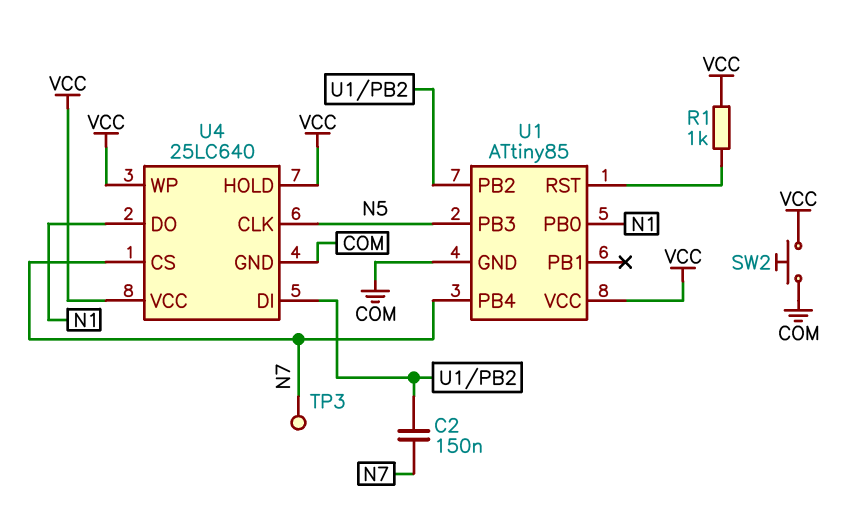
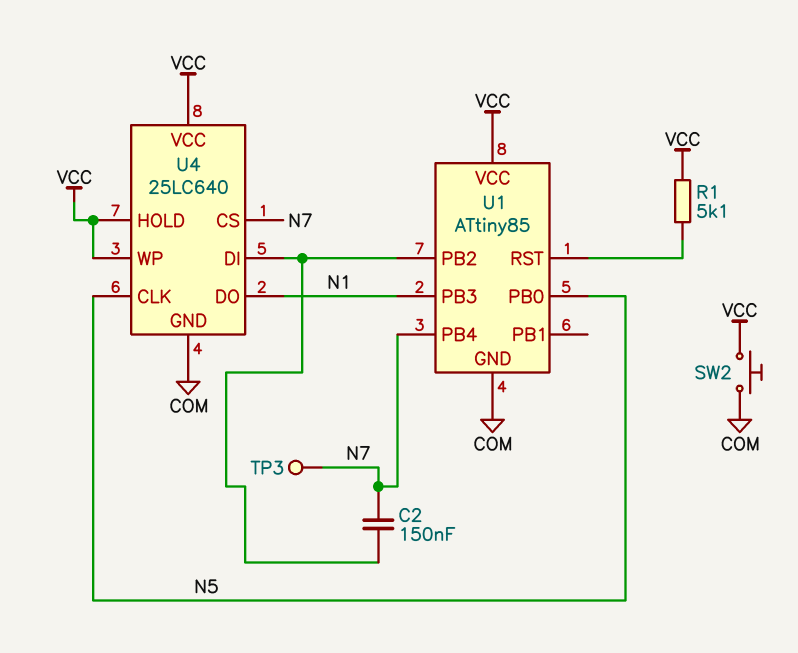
R1: 1k (U1/RST, VCC) -> 5.1k (U1/RST, VCC)
U1 pin PB0: N1 -> N5
U1 pin PB3: N5 -> N1

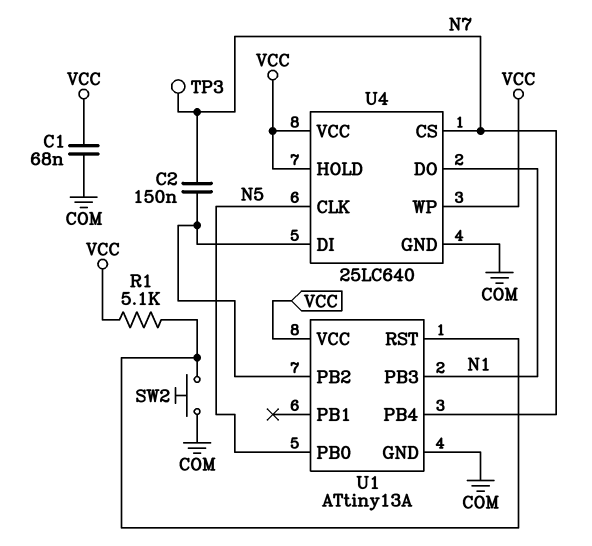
C1: none -> 68nF (COM, VCC)
SW2: button (COM, VCC) -> button (COM, U1/RST)
U1: ATtiny85 -> ATtiny13A

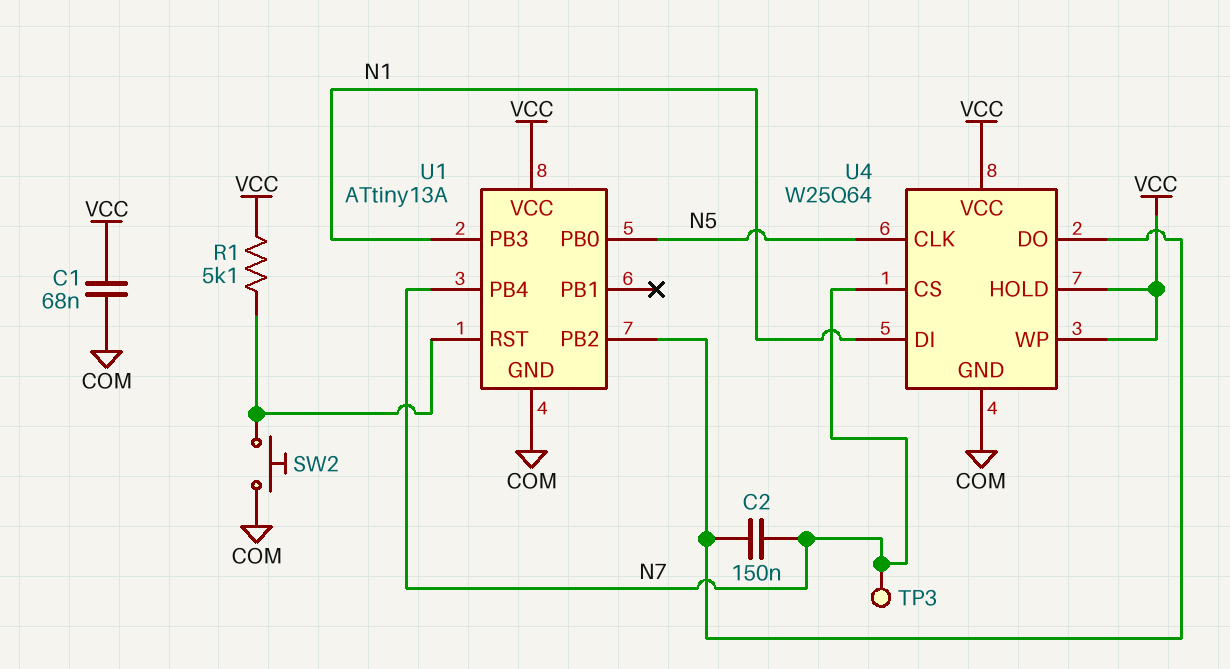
U4: 25LC640 -> W25Q64
U4 pin DI: U1/PB2 -> N1
U4 pin DO: N1 -> U1/PB2

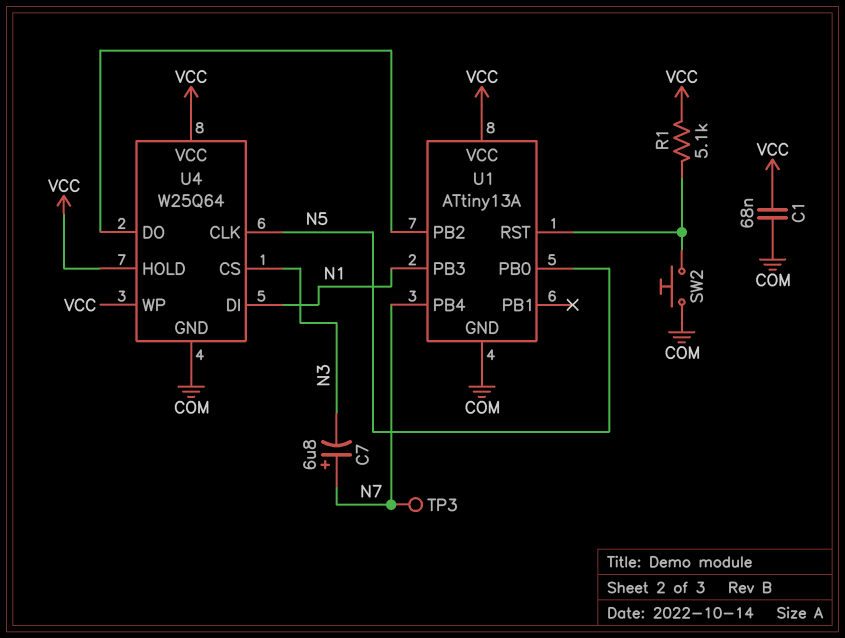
C2: 150nF (N7, U1/PB2) -> none
C7: none -> 6.8uF (plus N7, minus N3)
U4 pin CS: N7 -> N3

